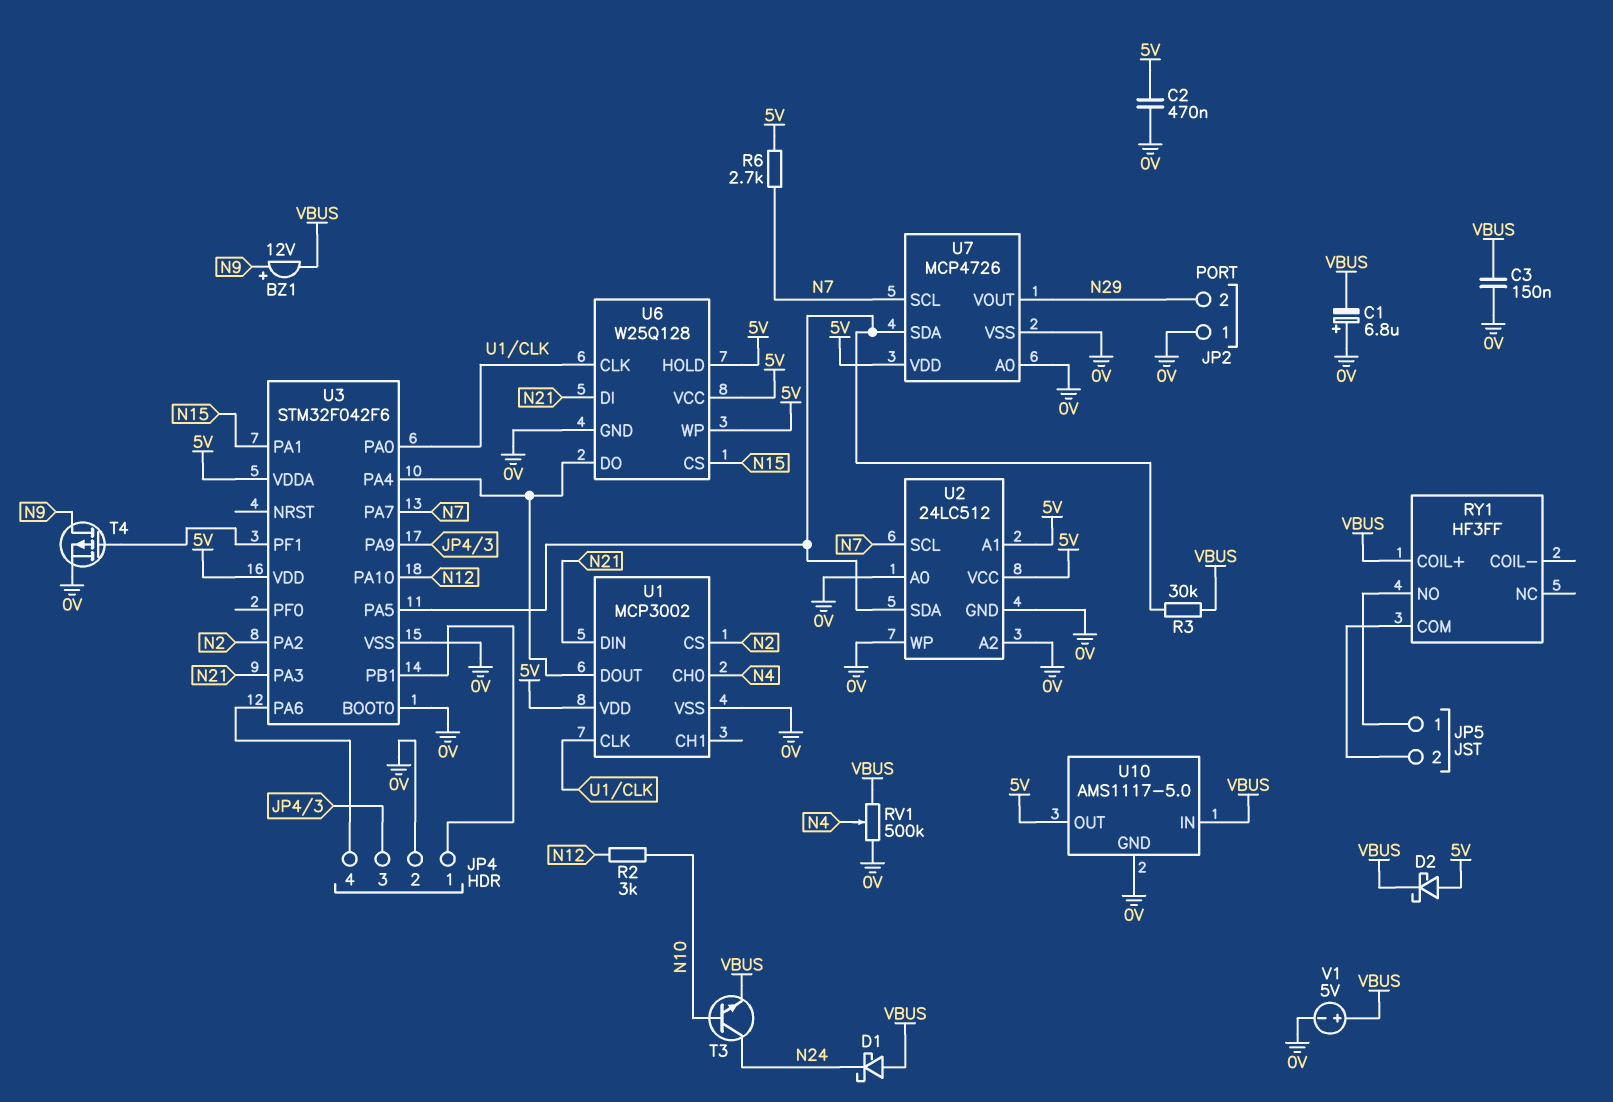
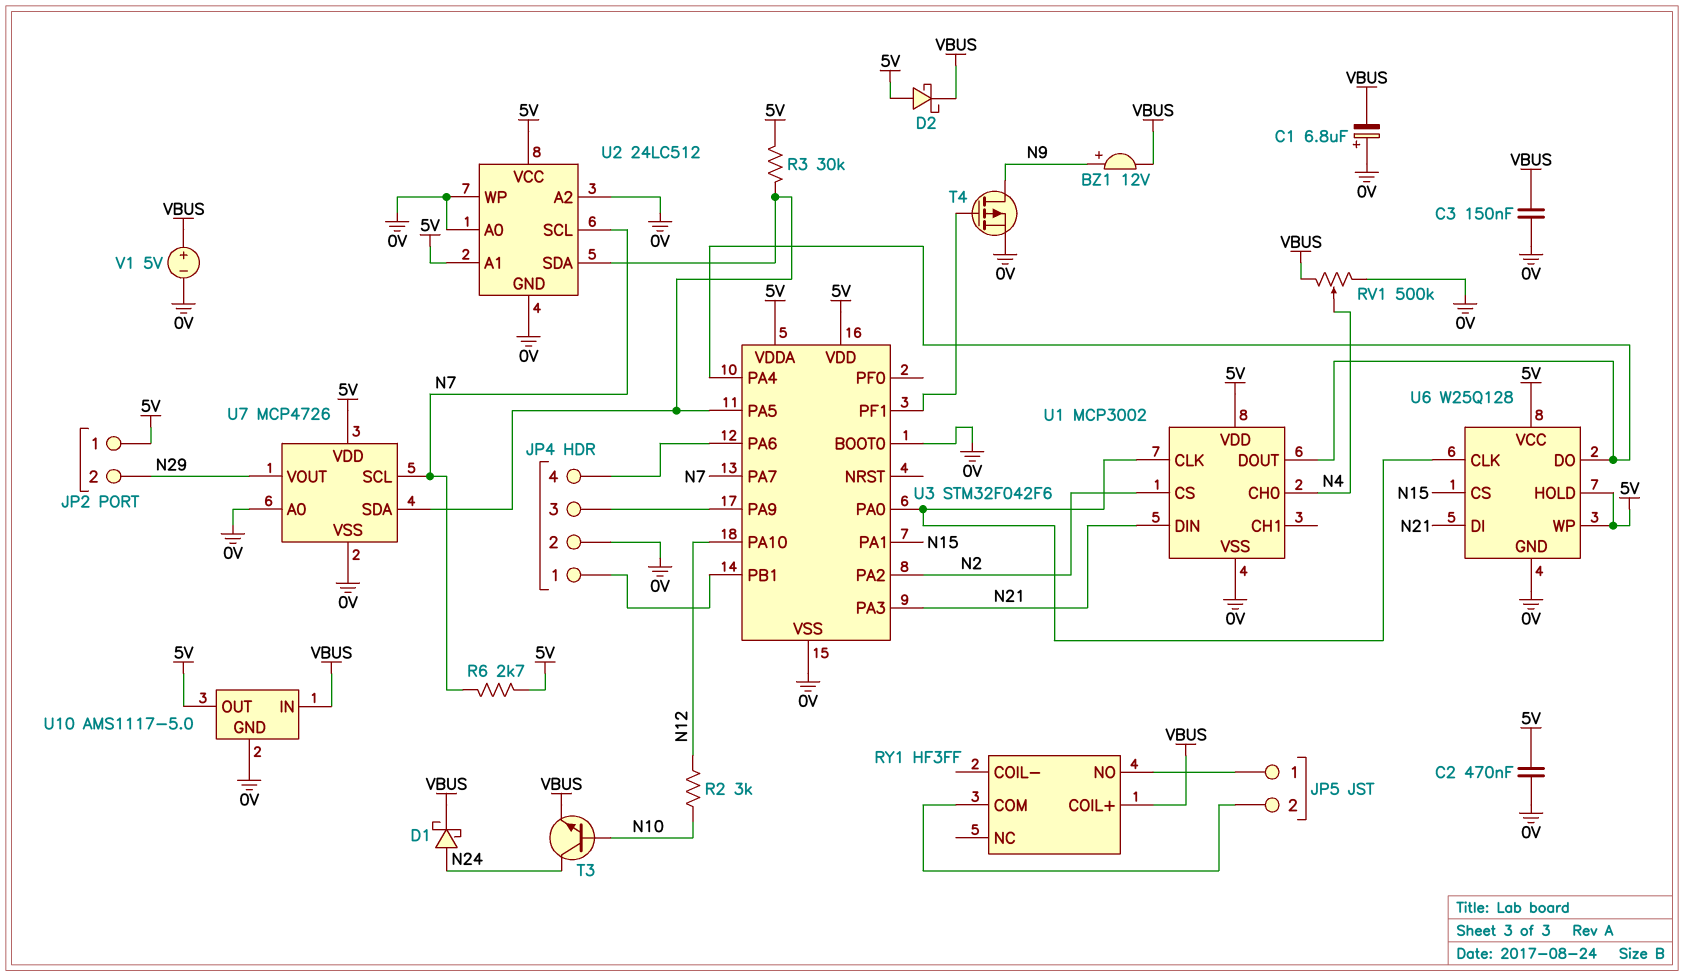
D1: schottky (A VBUS, K N24) -> schottky (A N24, K VBUS)
JP2 pin 1: 0V -> 5V
R3: 30k (U2/SDA, VBUS) -> 30k (5V, U2/SDA)

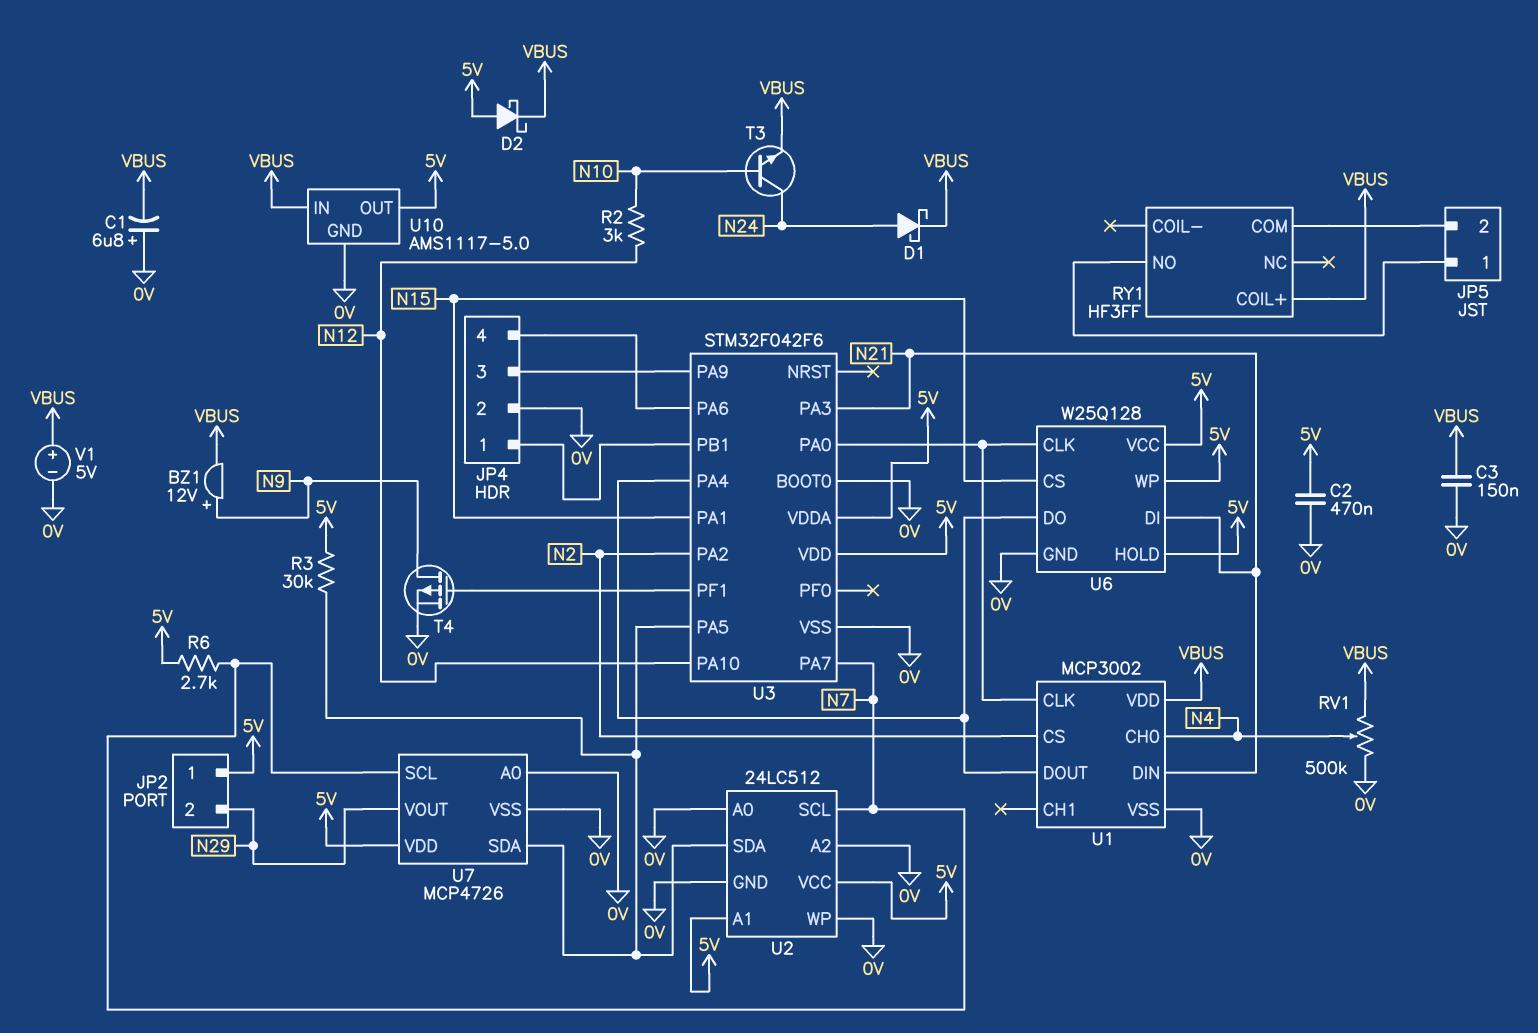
U1 pin VDD: 5V -> VBUS

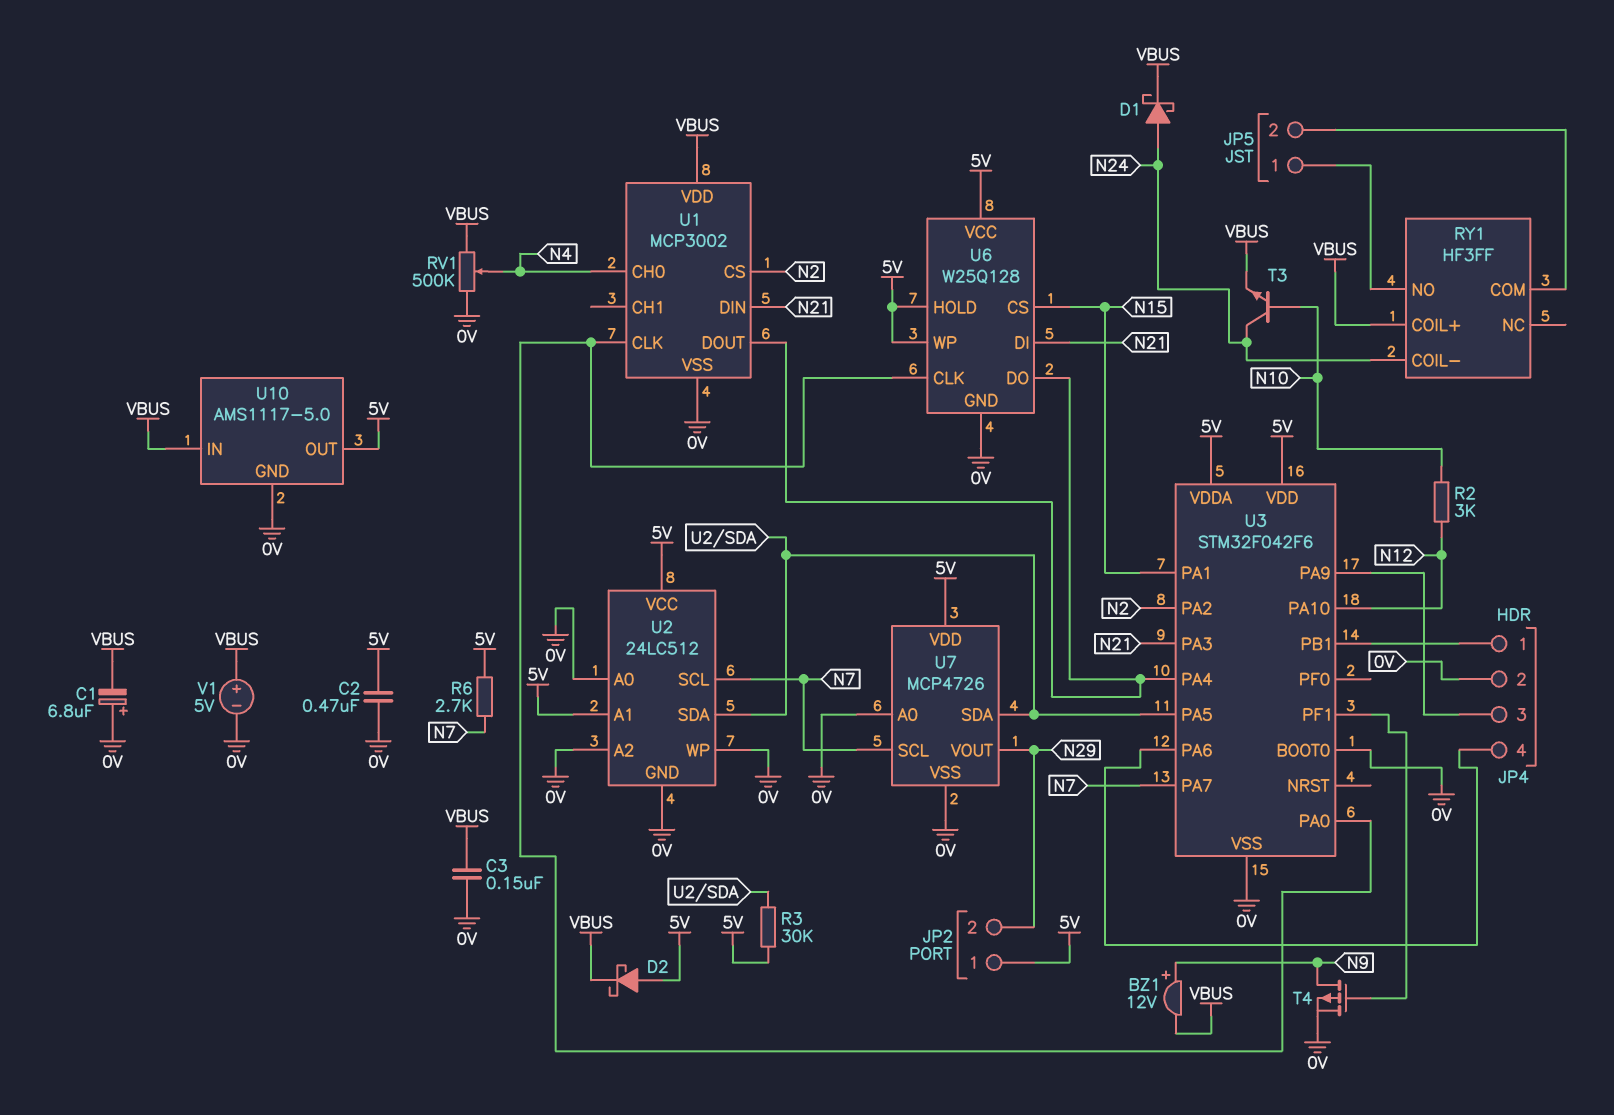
RY1 pin COIL-: none -> N24

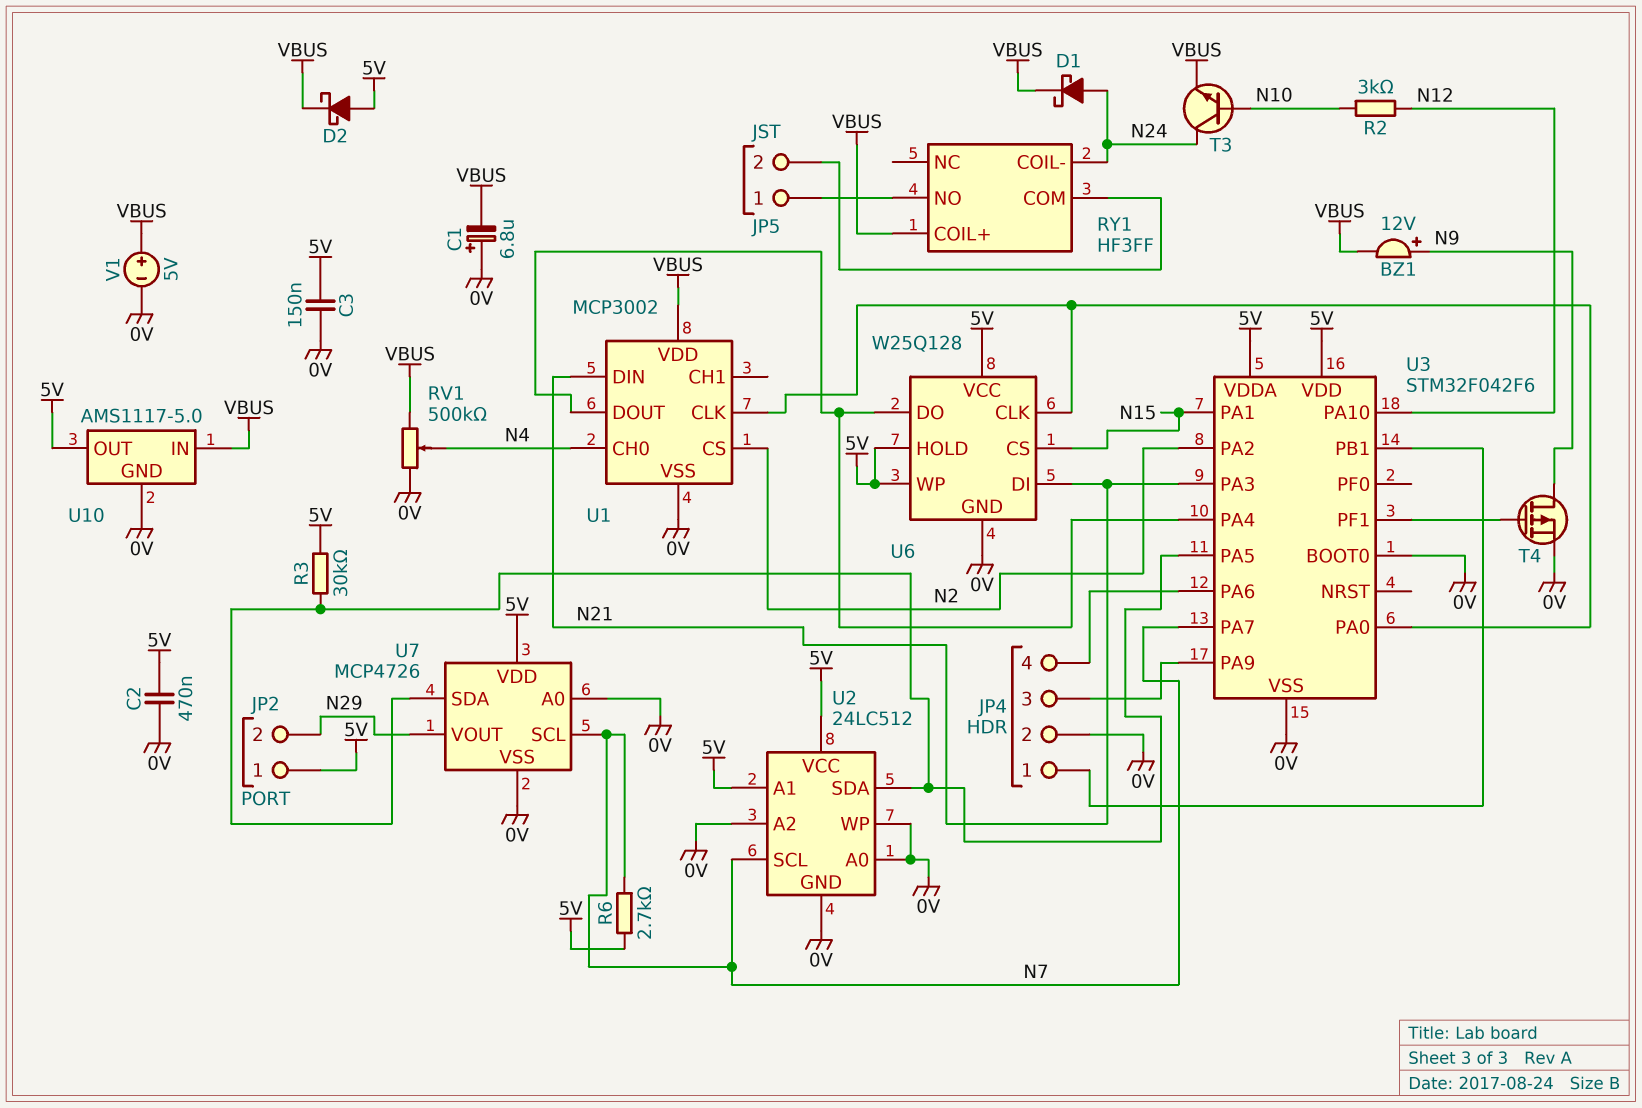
C3: 150nF (0V, VBUS) -> 150nF (0V, 5V)

